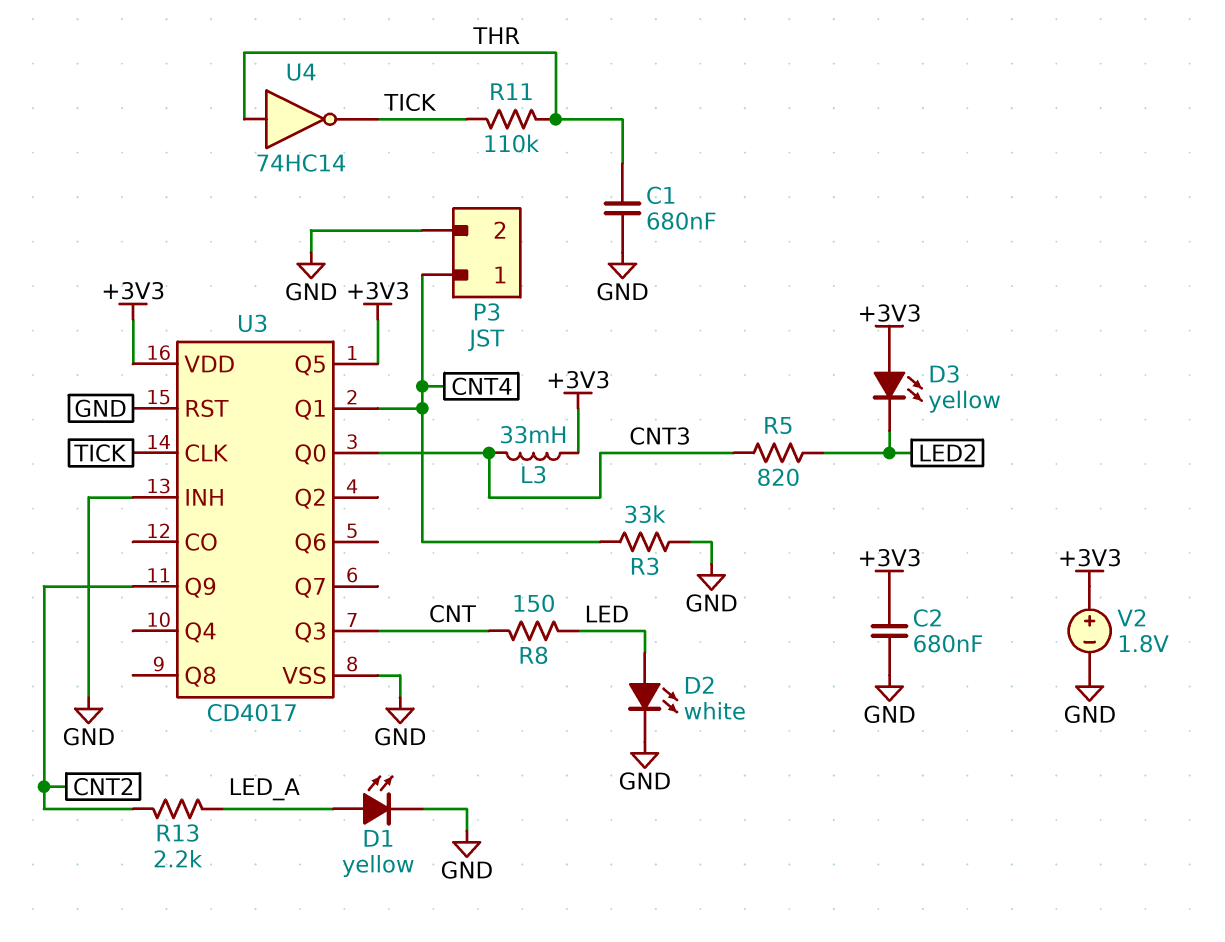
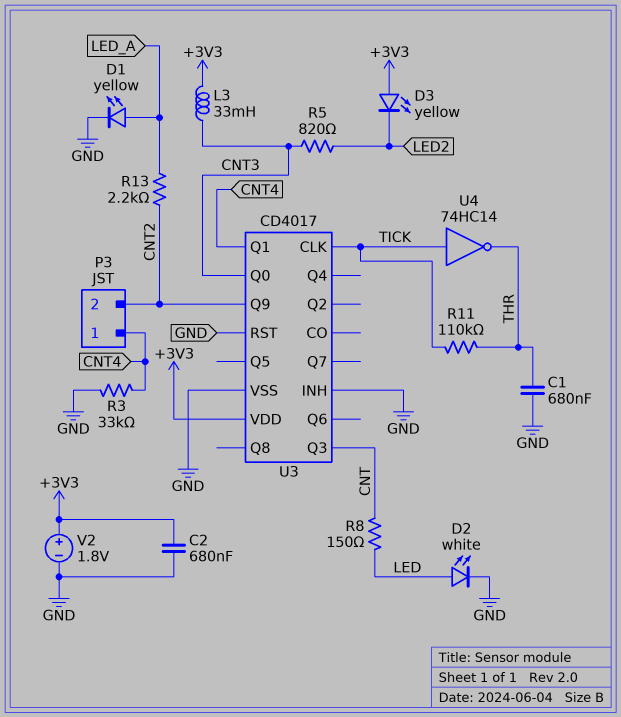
P3 pin 2: GND -> CNT2
U3 pin Q5: +3V3 -> none
U4: NOT 74HC14 (in THR, out TICK) -> NOT 74HC14 (in TICK, out THR)

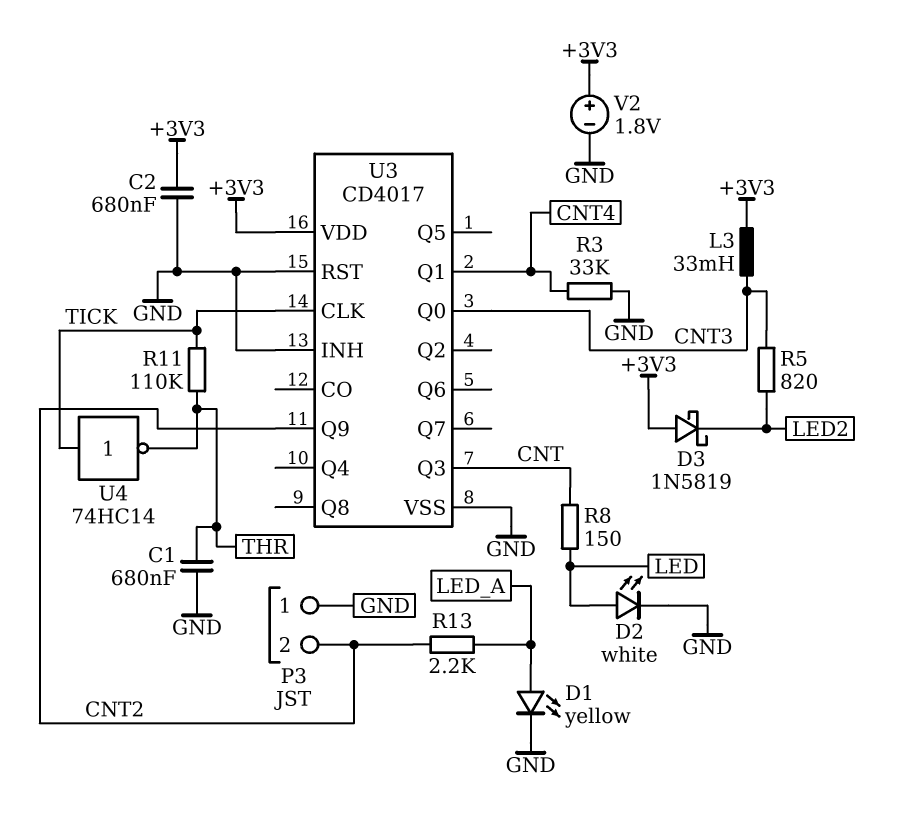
D3: LED yellow (A +3V3, K LED2) -> schottky 1N5819 (A +3V3, K LED2)
P3 pin 1: CNT4 -> GND

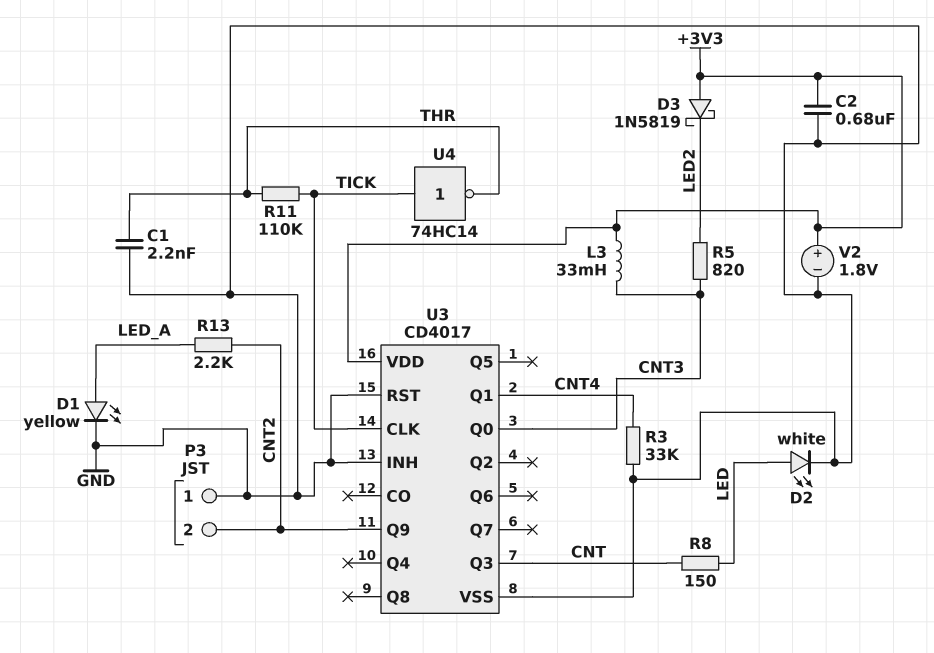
C1: 680nF (GND, THR) -> 2.2nF (GND, THR)

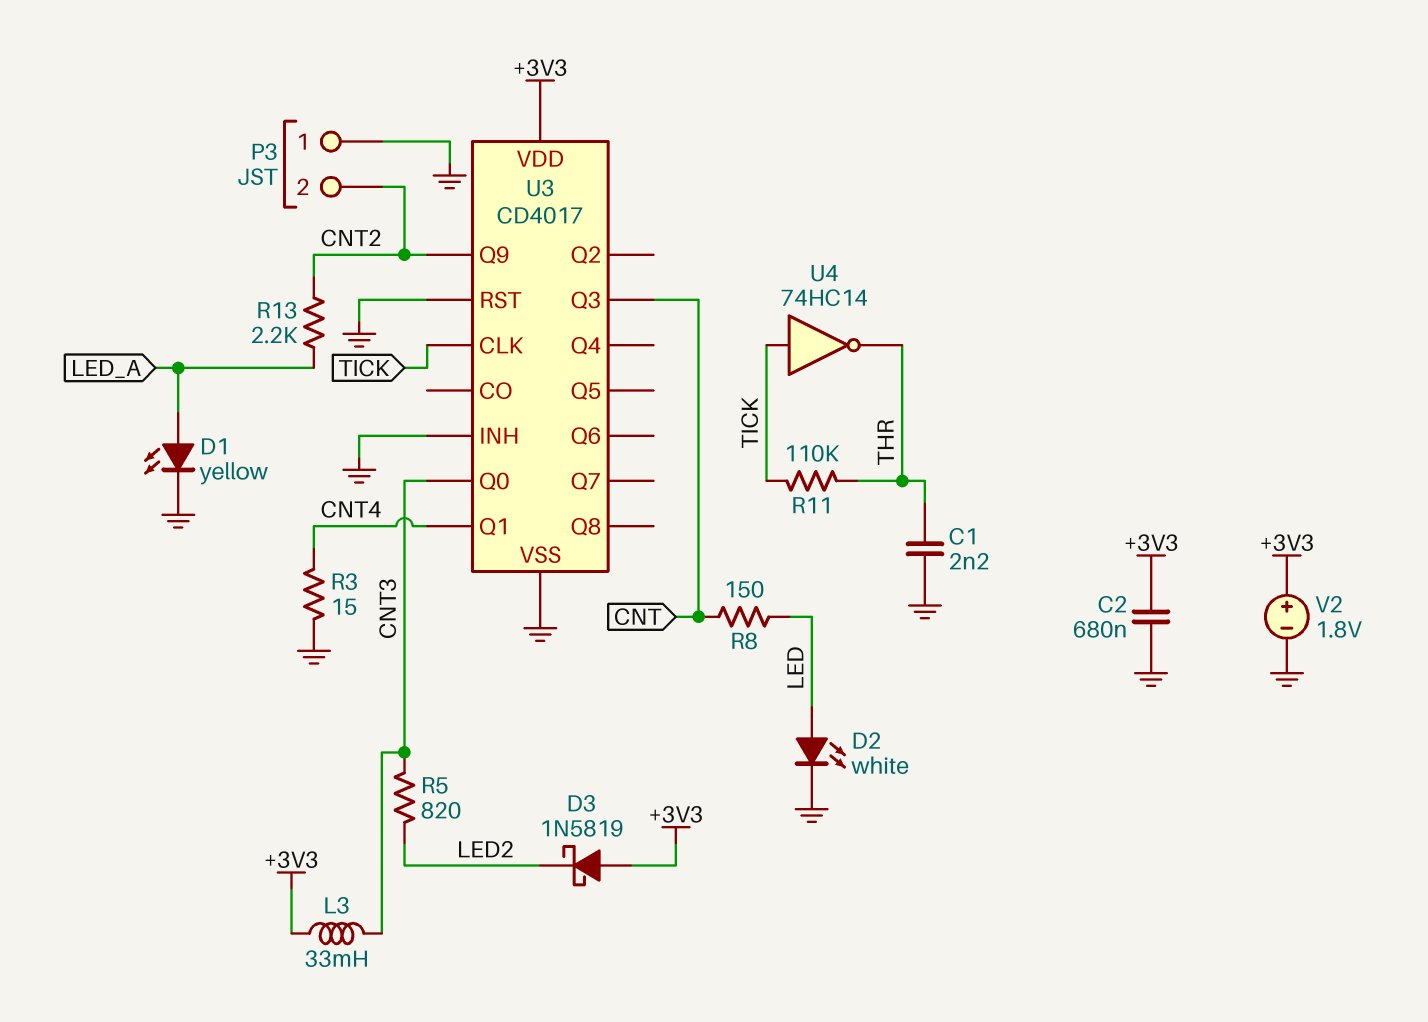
R3: 33k (CNT4, GND) -> 15 (CNT4, GND)

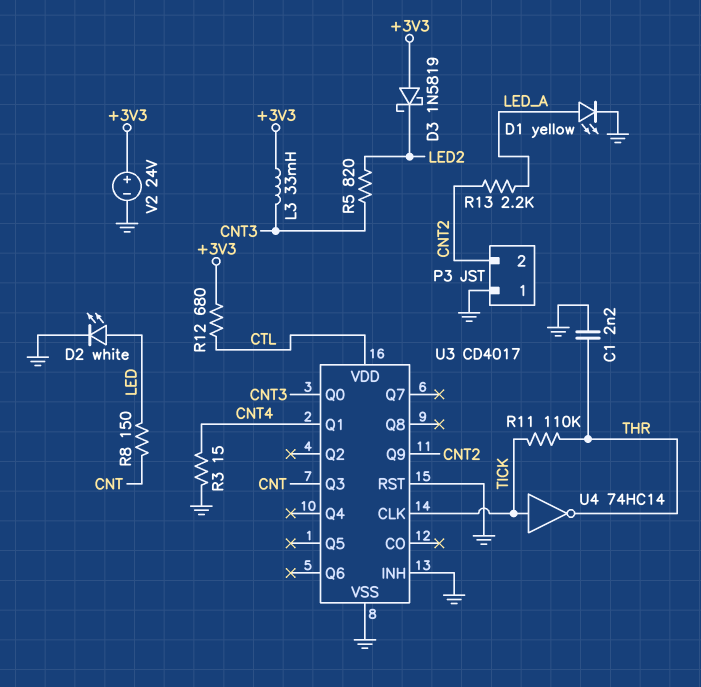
C2: 680nF (+3V3, GND) -> none
R12: none -> 680 (+3V3, CTL)
U3 pin VDD: +3V3 -> CTL
V2: 1.8V (plus +3V3, minus GND) -> 24V (plus +3V3, minus GND)

